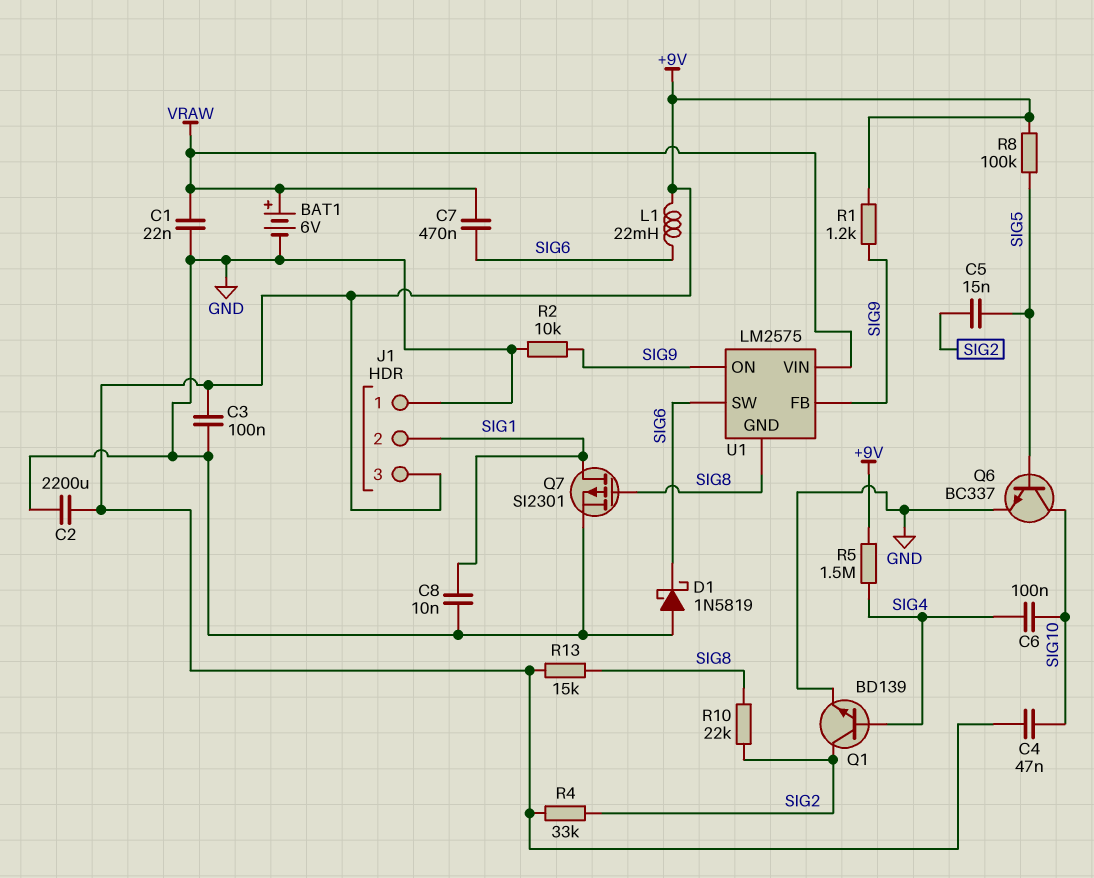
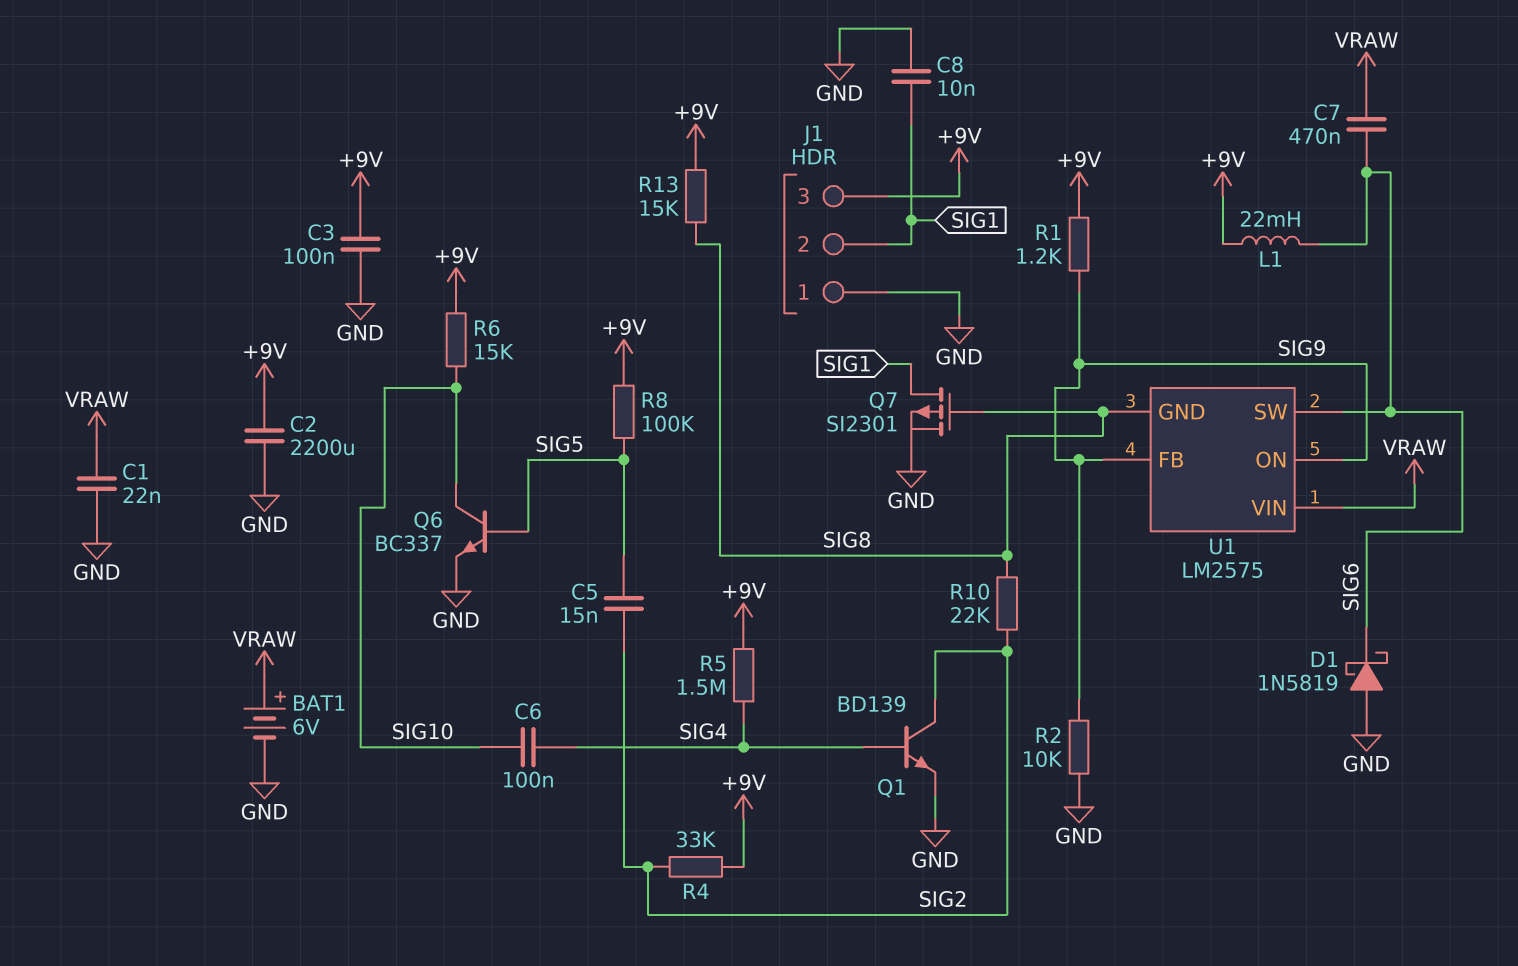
C4: 47nF (+9V, SIG10) -> none
R6: none -> 15k (+9V, SIG10)

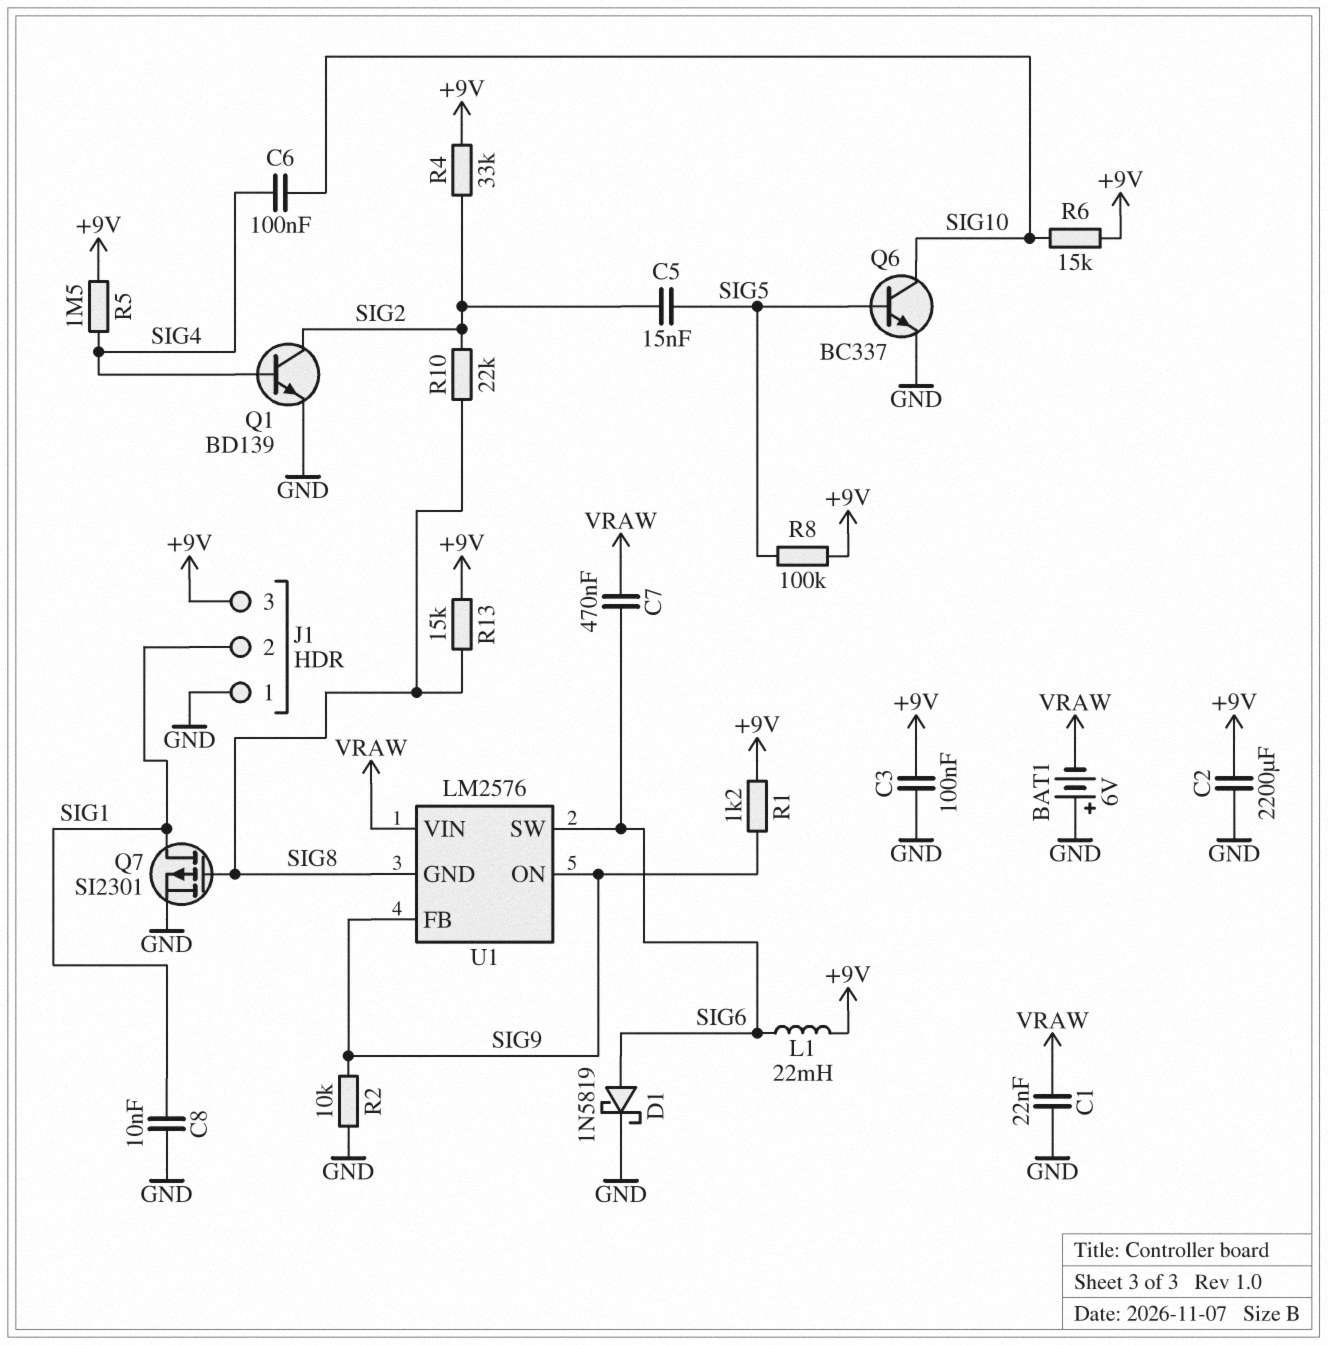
BAT1: 6V (plus VRAW, minus GND) -> 6V (plus GND, minus VRAW)
D1: schottky 1N5819 (A GND, K SIG6) -> schottky 1N5819 (A SIG6, K GND)
U1: LM2575 -> LM2576

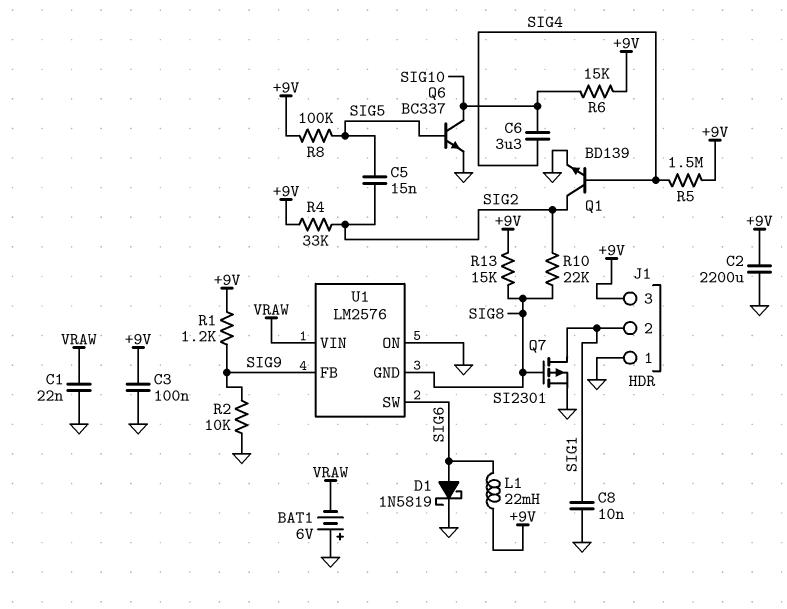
C6: 100nF (SIG4, SIG10) -> 3.3uF (SIG4, SIG10)
C7: 470nF (SIG6, VRAW) -> none
U1 pin ON: SIG9 -> GND

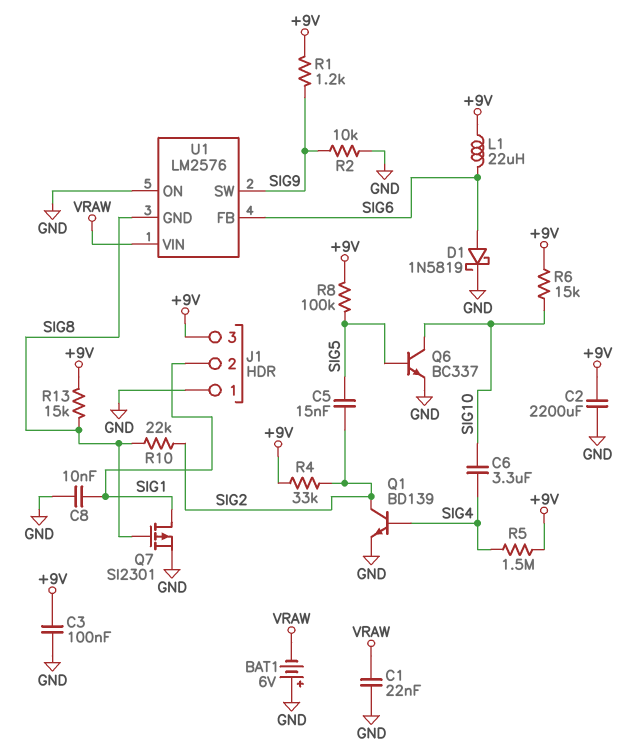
L1: 22mH (+9V, SIG6) -> 22uH (+9V, SIG6)
U1 pin FB: SIG9 -> SIG6
U1 pin SW: SIG6 -> SIG9

